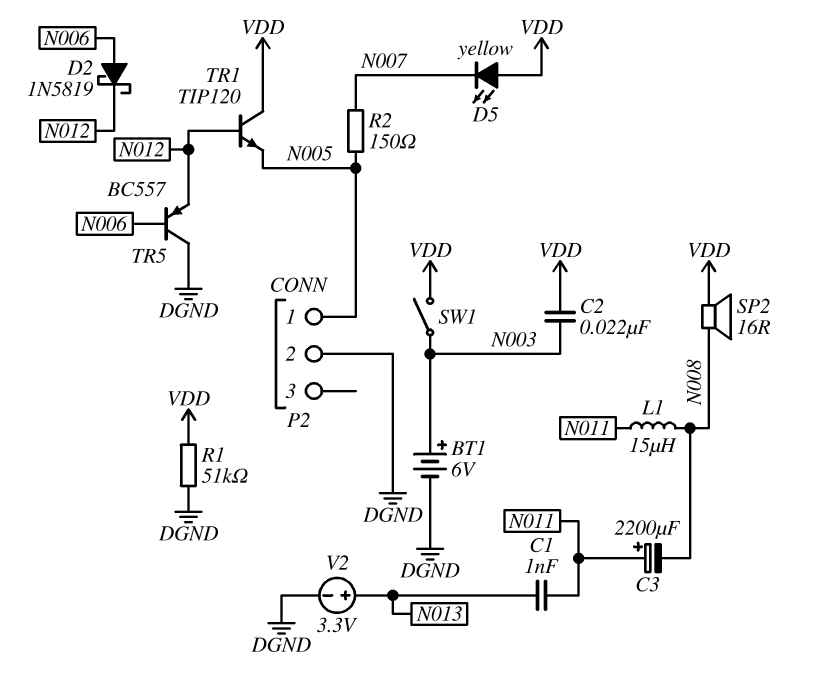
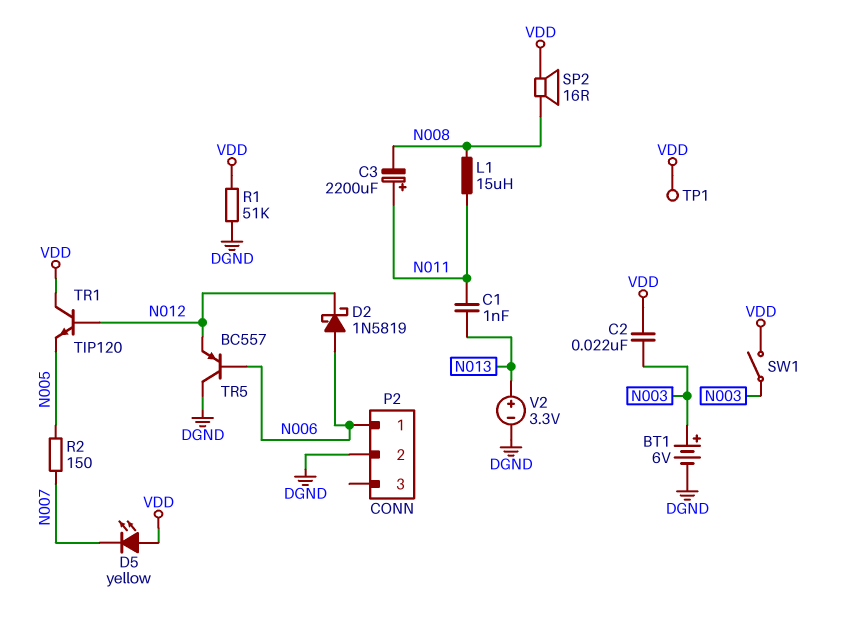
P2 pin 1: N005 -> N006
TP1: none -> test point (VDD)

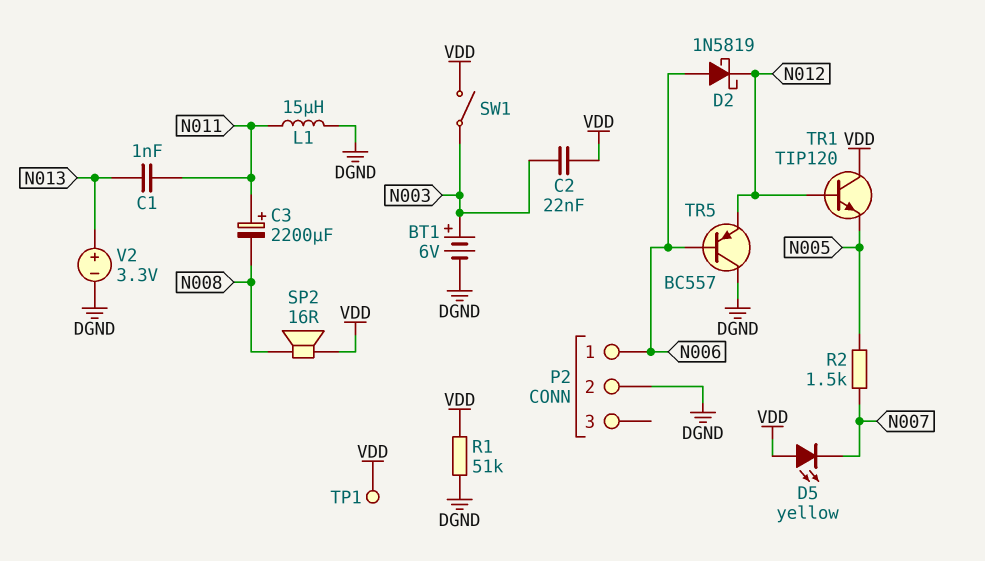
L1: 15uH (N008, N011) -> 15uH (DGND, N011)
R2: 150 (N005, N007) -> 1.5k (N005, N007)

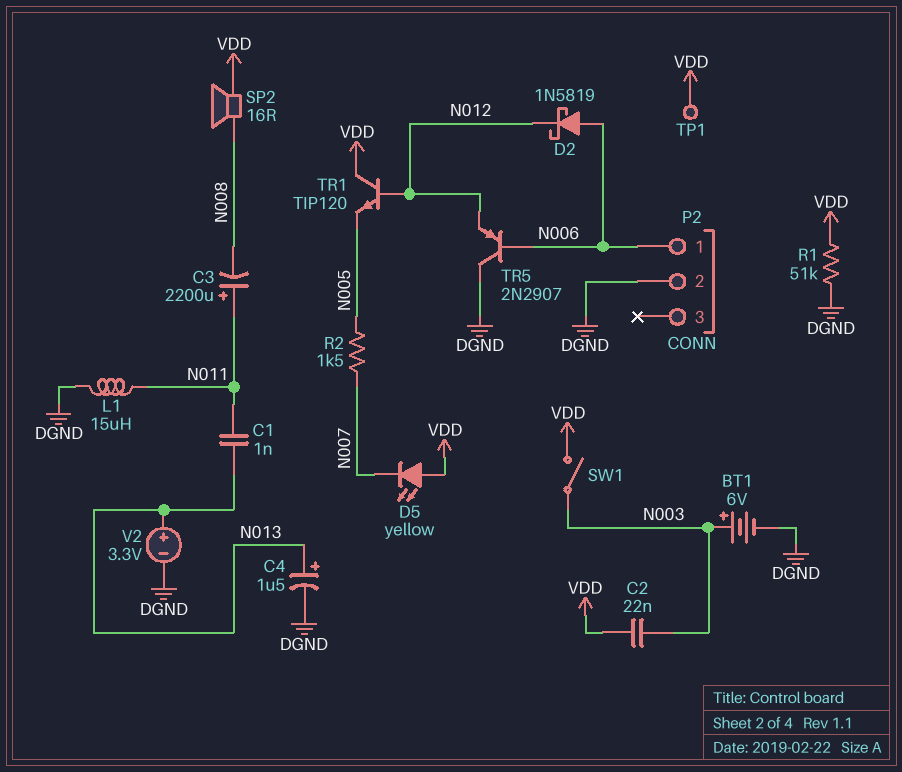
C4: none -> 1.5uF (plus N013, minus DGND)
TR5: PNP BC557 (B N006, C DGND, E N012) -> PNP 2N2907 (B N006, C DGND, E N012)

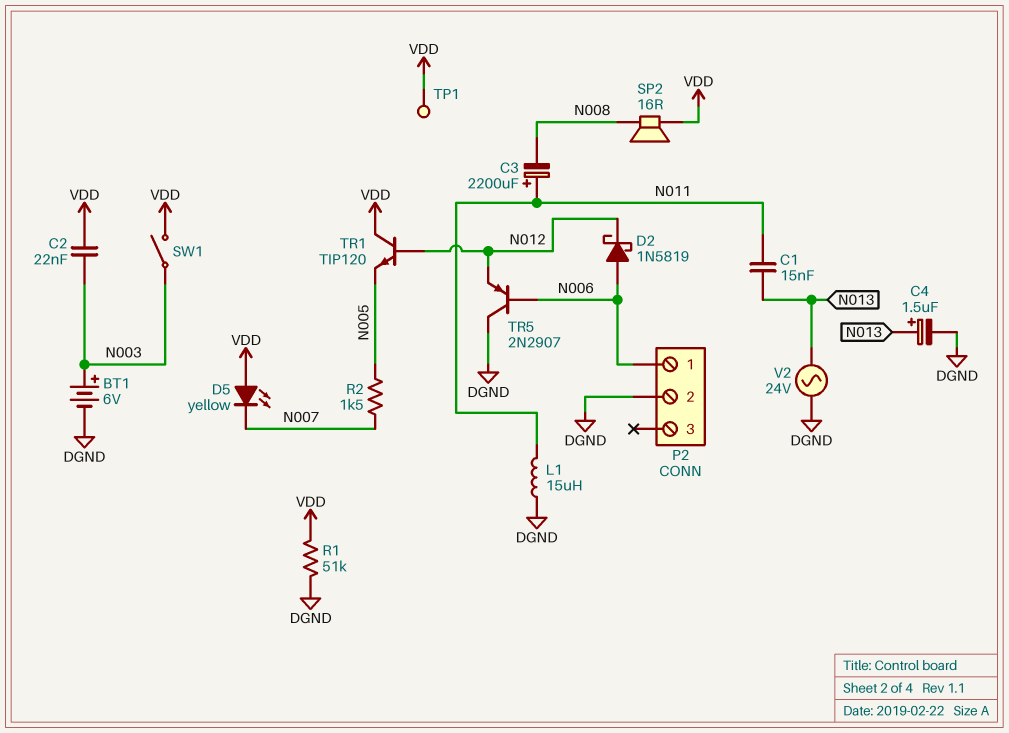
C1: 1nF (N011, N013) -> 15nF (N011, N013)
V2: 3.3V (plus N013, minus DGND) -> AC 24V (DGND, N013)

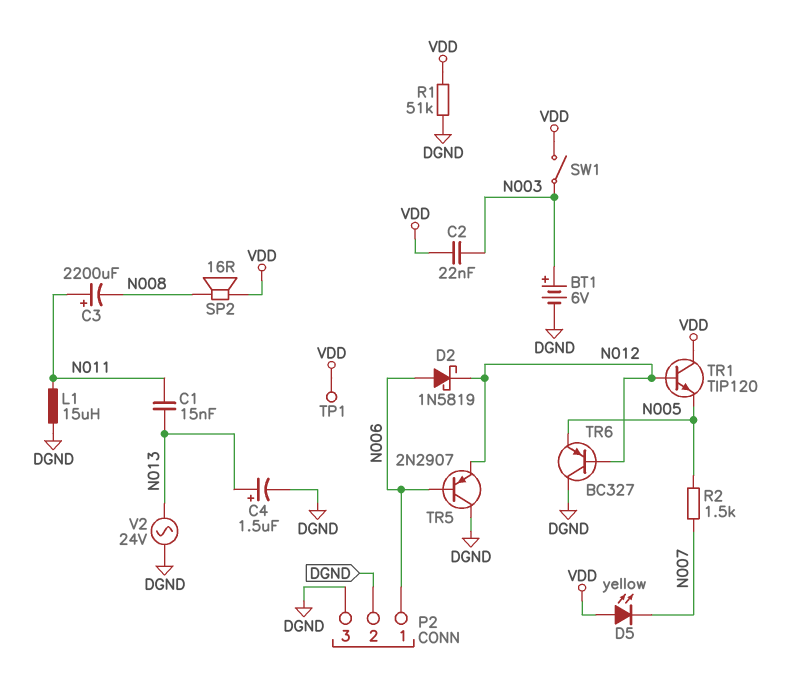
P2 pin 3: none -> DGND
TR6: none -> PNP BC327 (B N012, C DGND, E N005)

